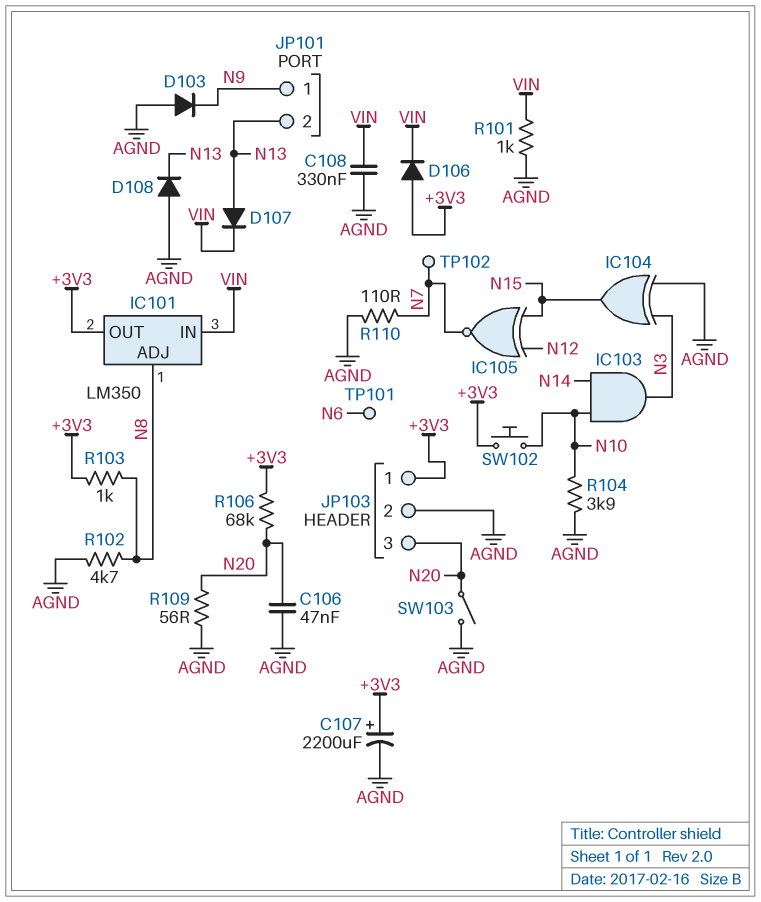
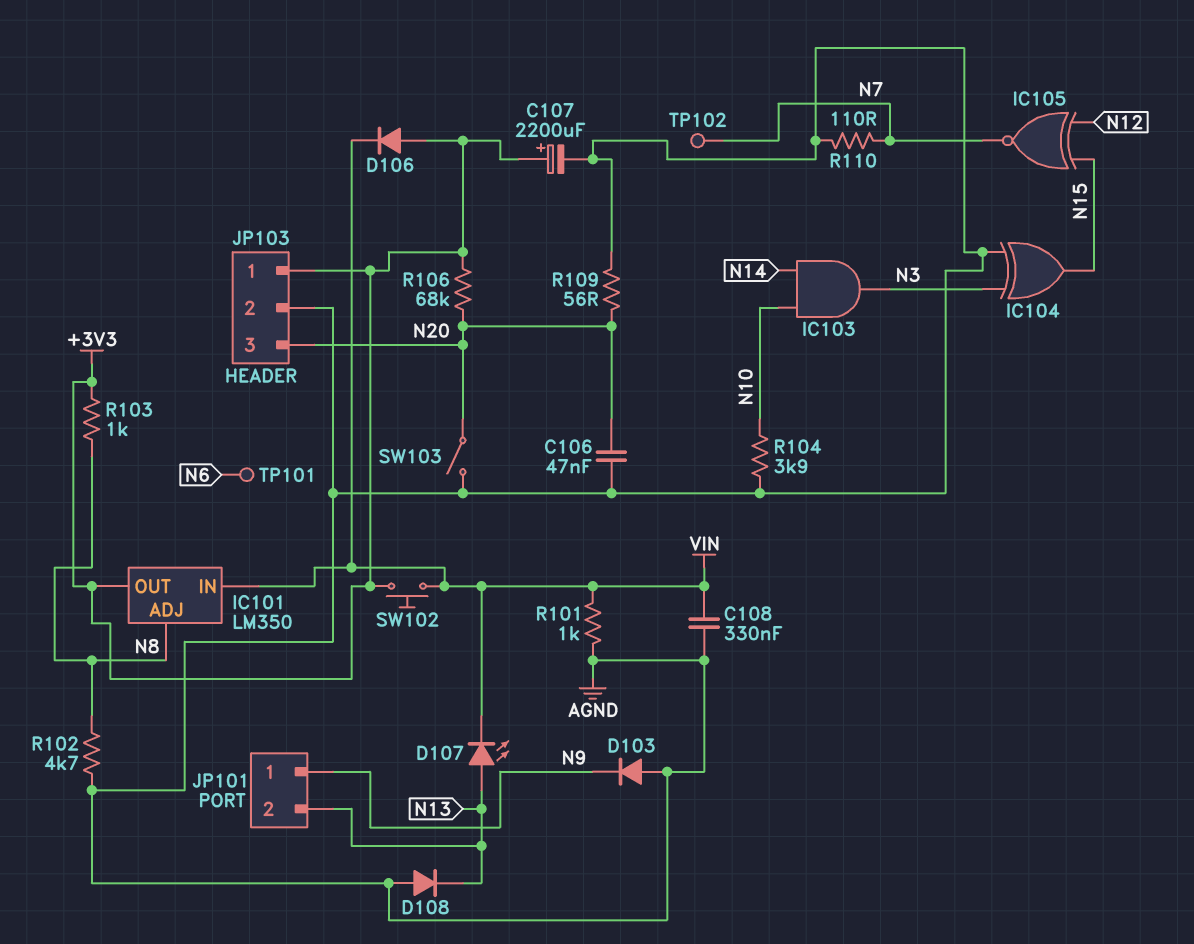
D107: diode (A N13, K VIN) -> LED (A N13, K VIN)
SW102: button (+3V3, N10) -> button (+3V3, VIN)

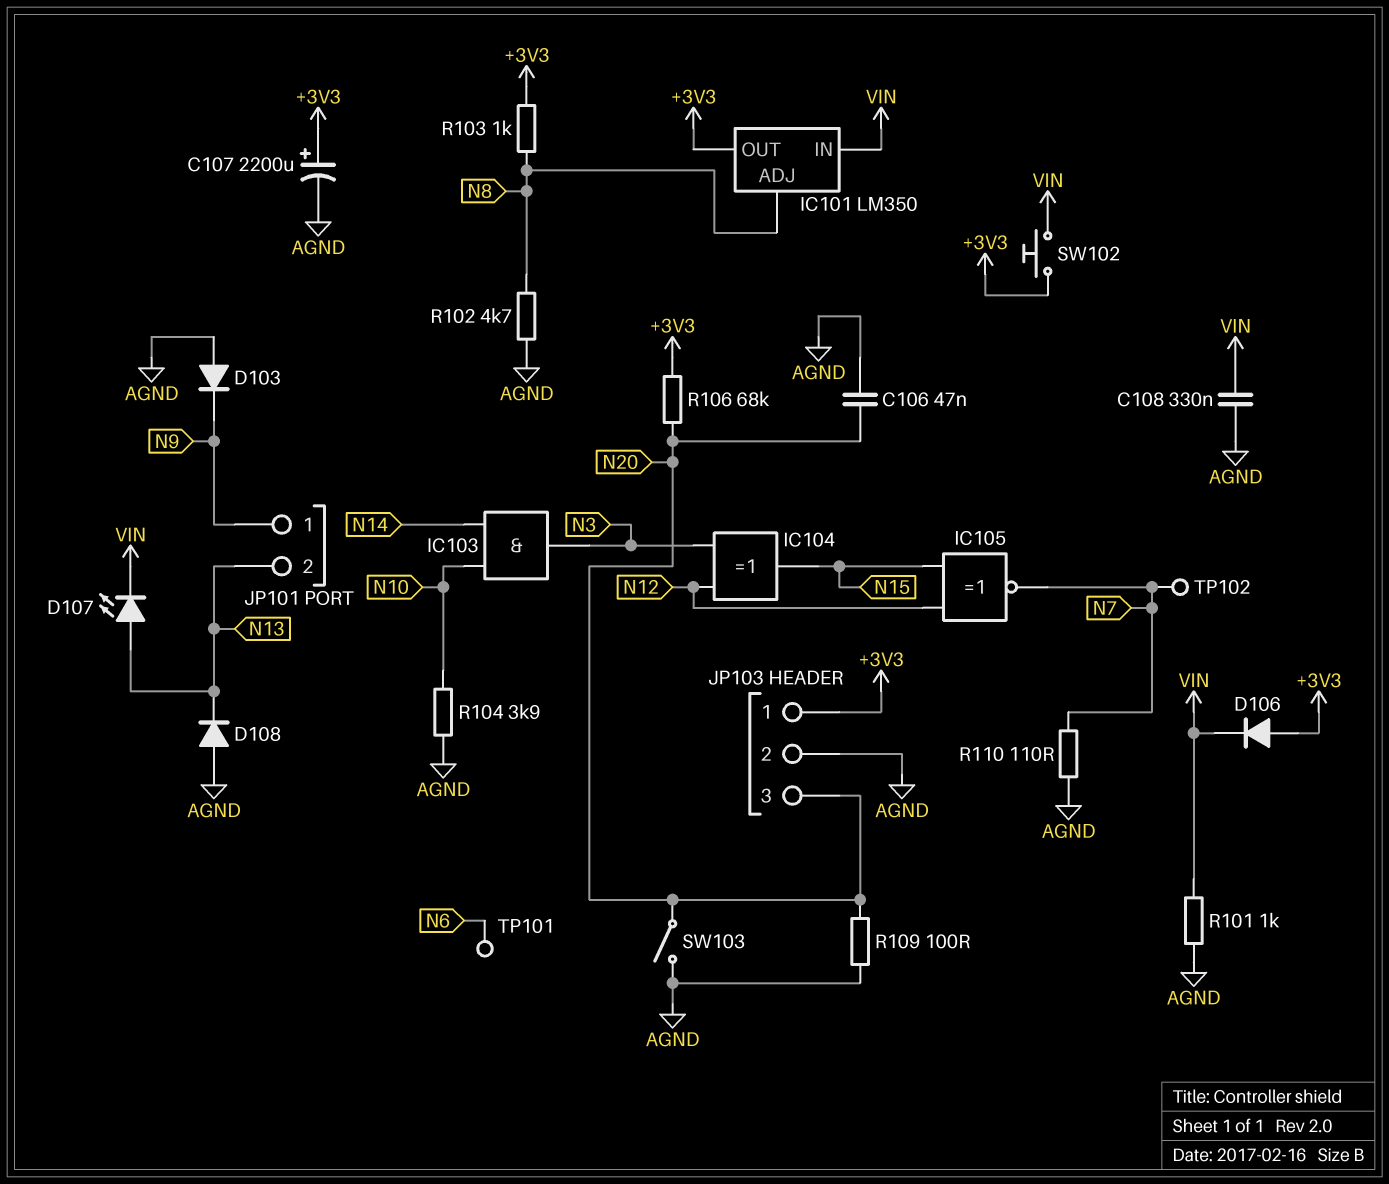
IC104: XOR (in AGND, in N3, out N15) -> XOR (in N3, in N12, out N15)
R109: 56 (AGND, N20) -> 100 (AGND, N20)

